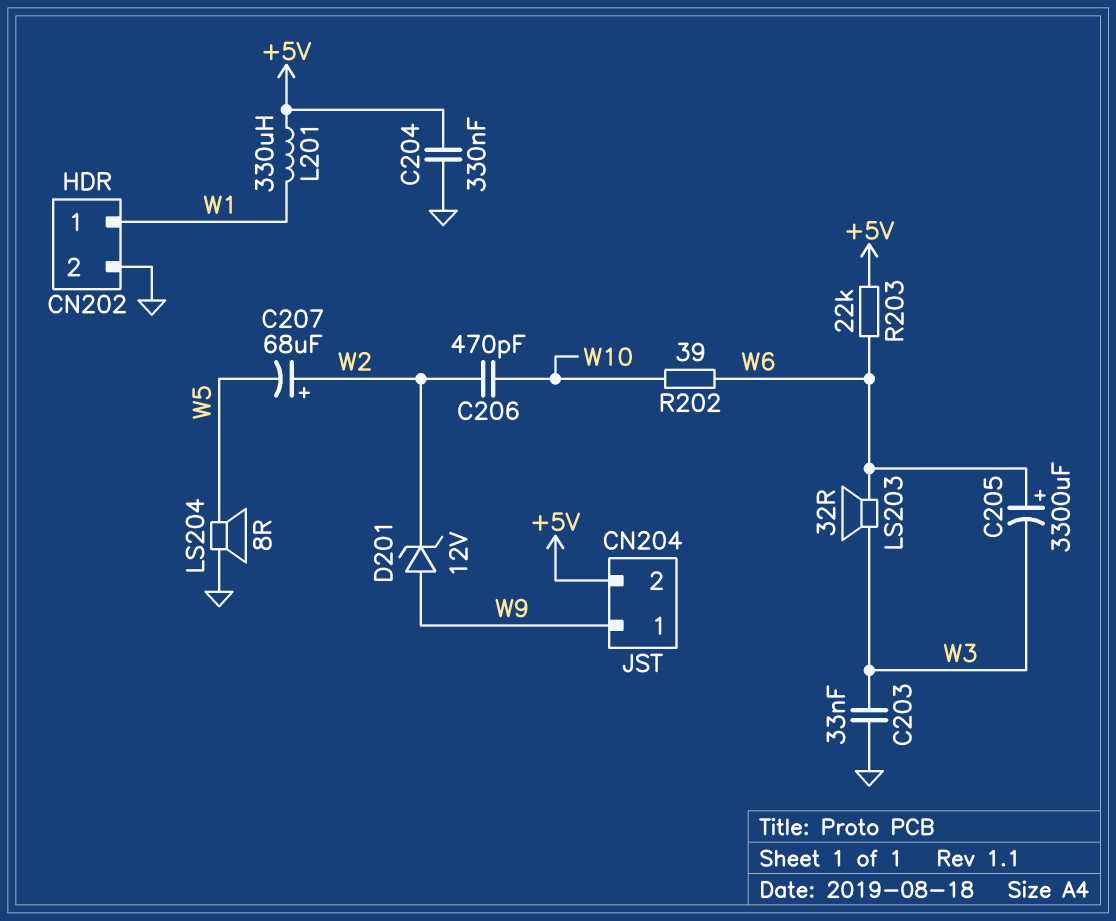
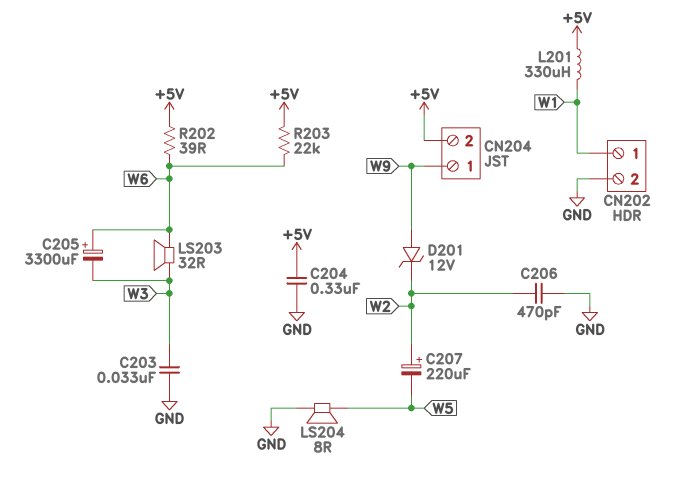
C206: 470pF (W2, W10) -> 470pF (GND, W2)
C207: 68uF (plus W2, minus W5) -> 220uF (plus W2, minus W5)
R202: 39 (W6, W10) -> 39 (+5V, W6)

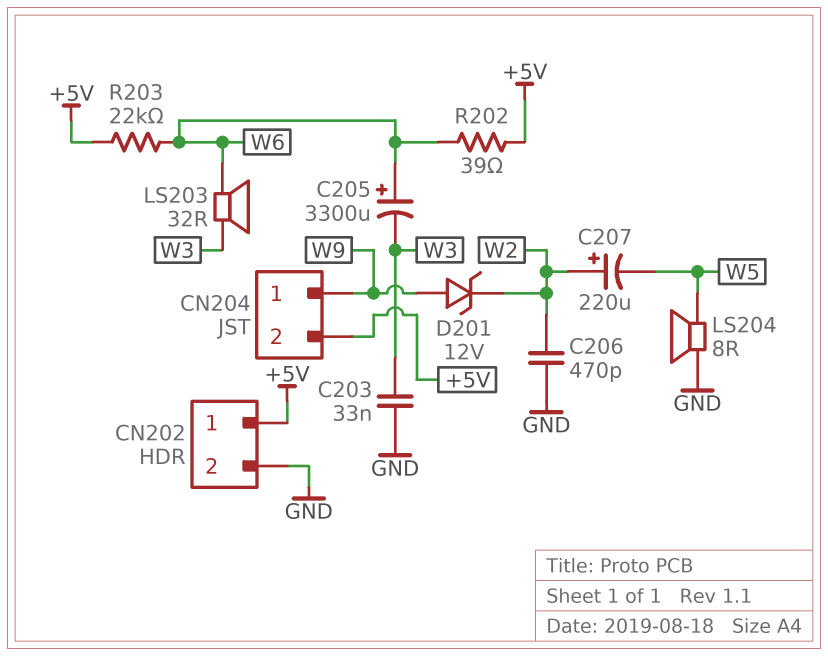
C204: 330nF (+5V, GND) -> none
CN202 pin 1: W1 -> +5V
L201: 330uH (+5V, W1) -> none

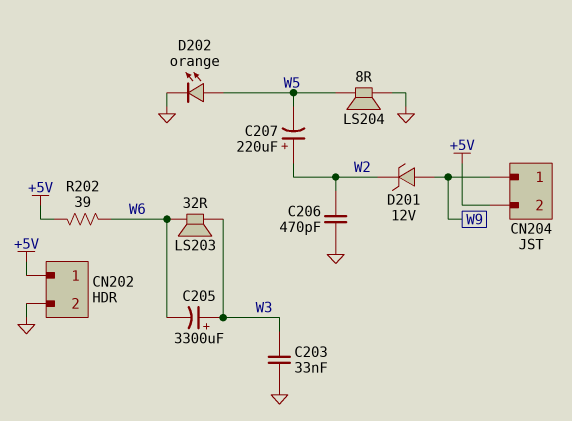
C205: 3300uF (plus W6, minus W3) -> 3300uF (plus W3, minus W6)
D202: none -> LED orange (A W5, K GND)
R203: 22k (+5V, W6) -> none

